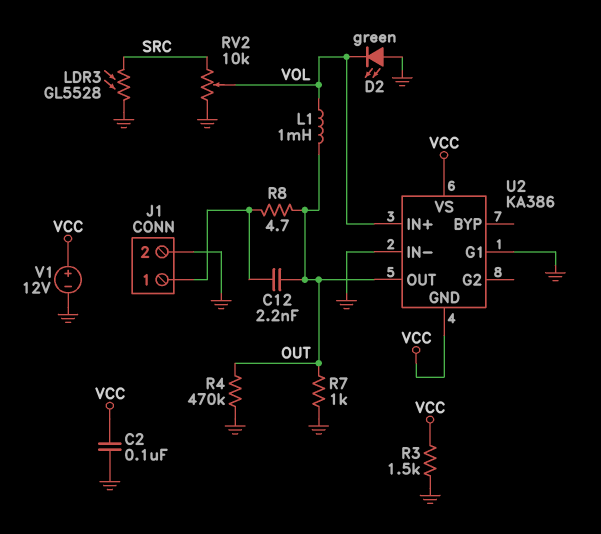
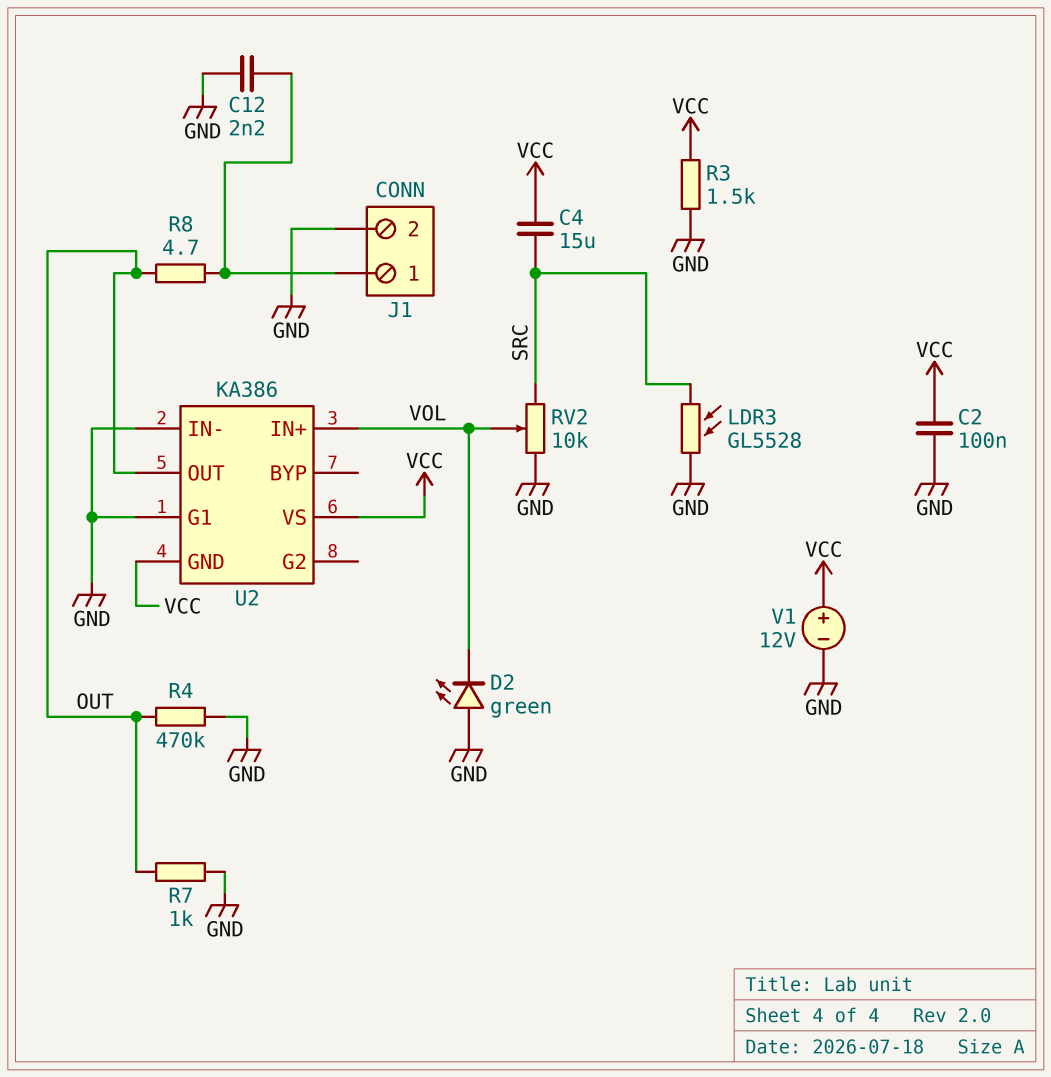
C4: none -> 15uF (SRC, VCC)
C12: 2.2nF (J1/1, OUT) -> 2.2nF (GND, J1/1)
L1: 1mH (OUT, VOL) -> none

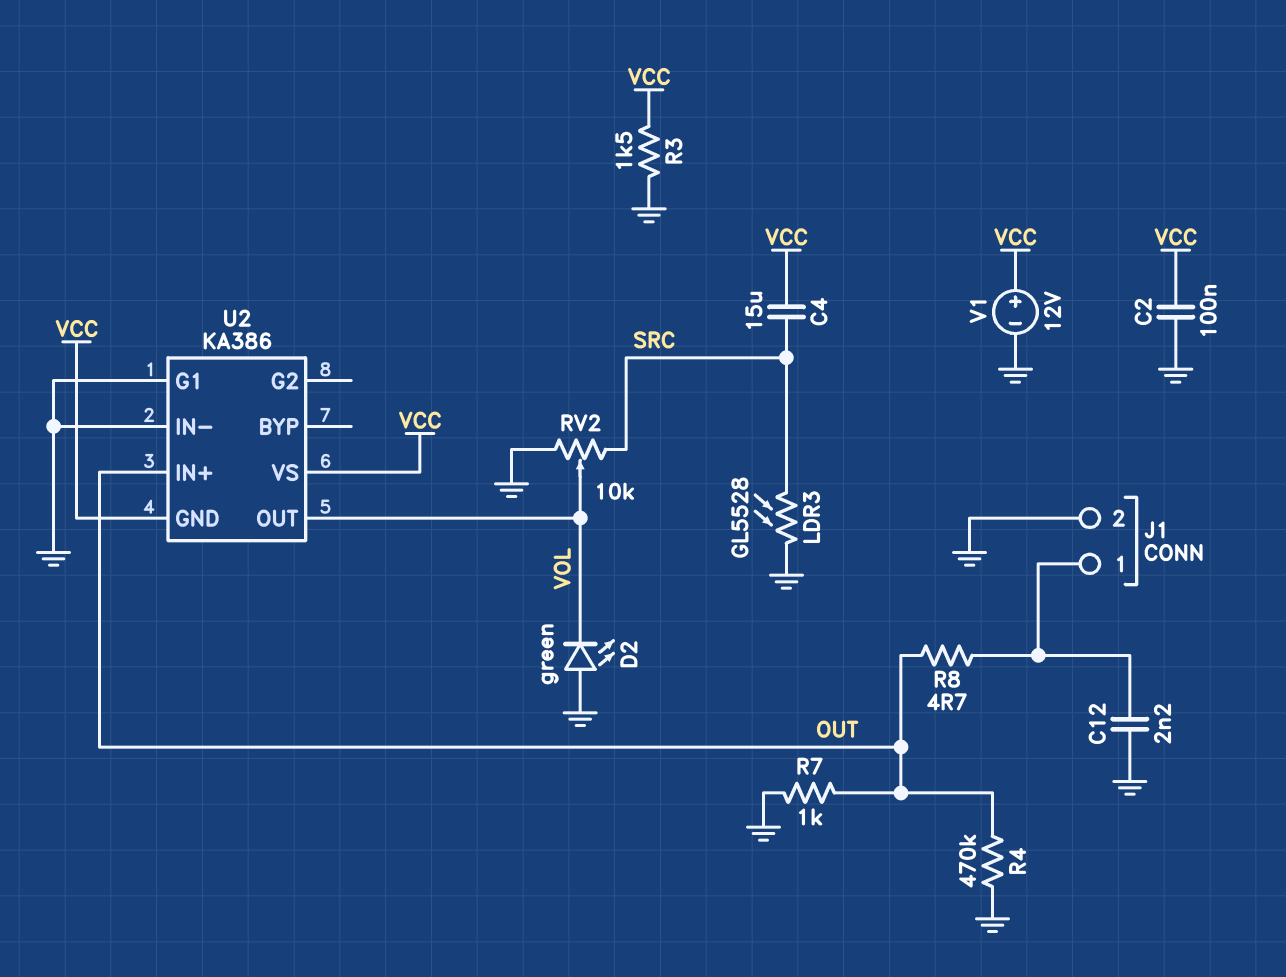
U2 pin IN+: VOL -> OUT
U2 pin OUT: OUT -> VOL

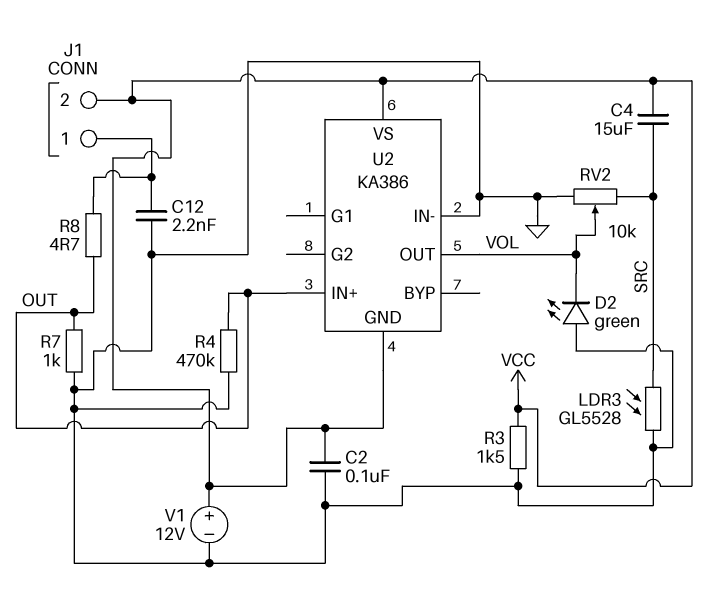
J1 pin 2: GND -> VCC
U2 pin G1: GND -> none

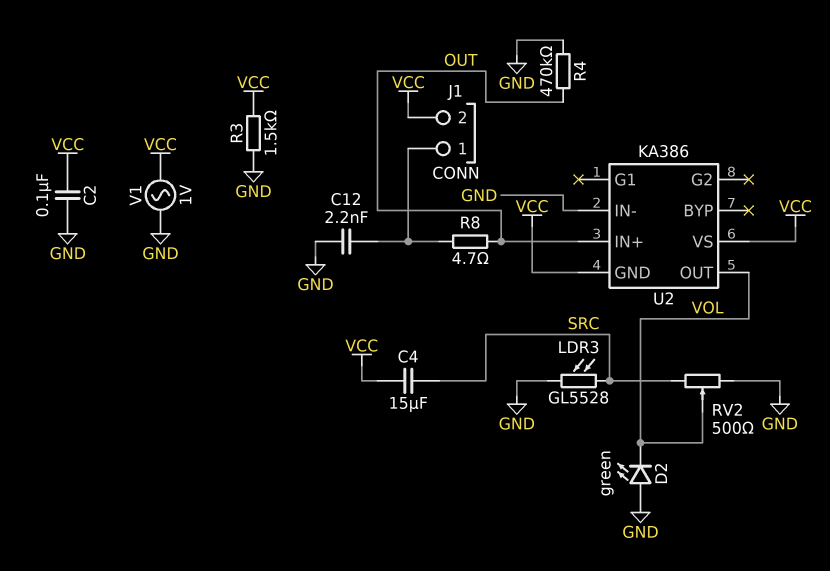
R7: 1k (GND, OUT) -> none
RV2: 10k (GND, SRC, wiper VOL) -> 500 (GND, SRC, wiper VOL)
V1: 12V (plus VCC, minus GND) -> AC 1V (GND, VCC)

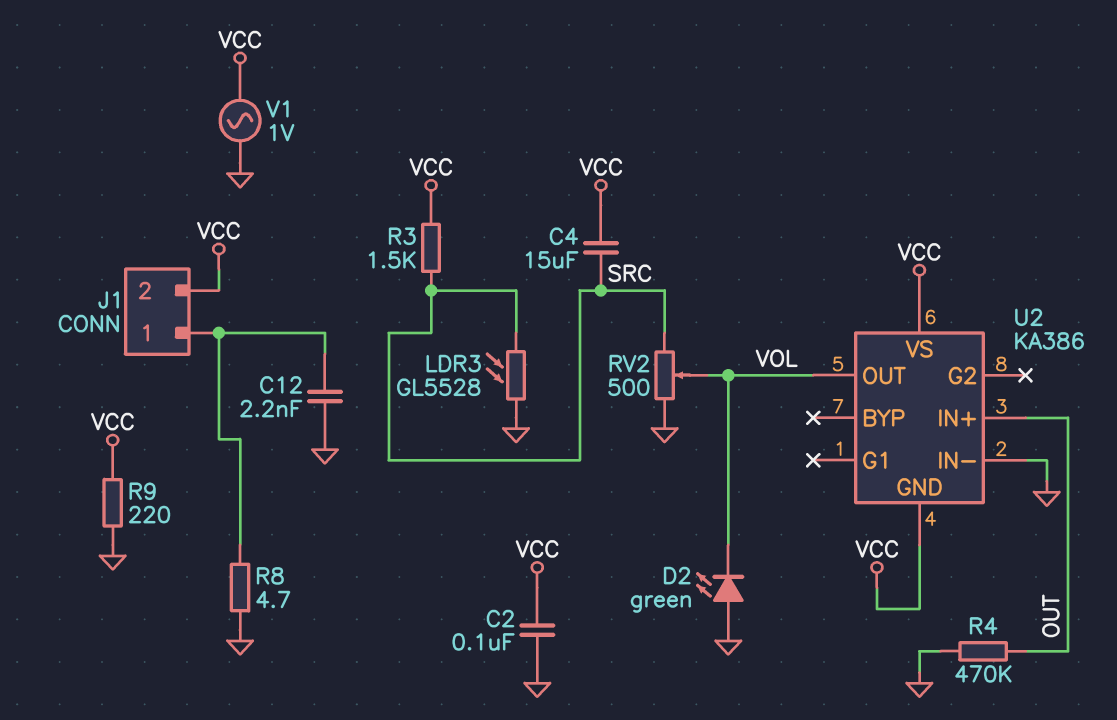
R3: 1.5k (GND, VCC) -> 1.5k (SRC, VCC)
R8: 4.7 (J1/1, OUT) -> 4.7 (GND, J1/1)
R9: none -> 220 (GND, VCC)

